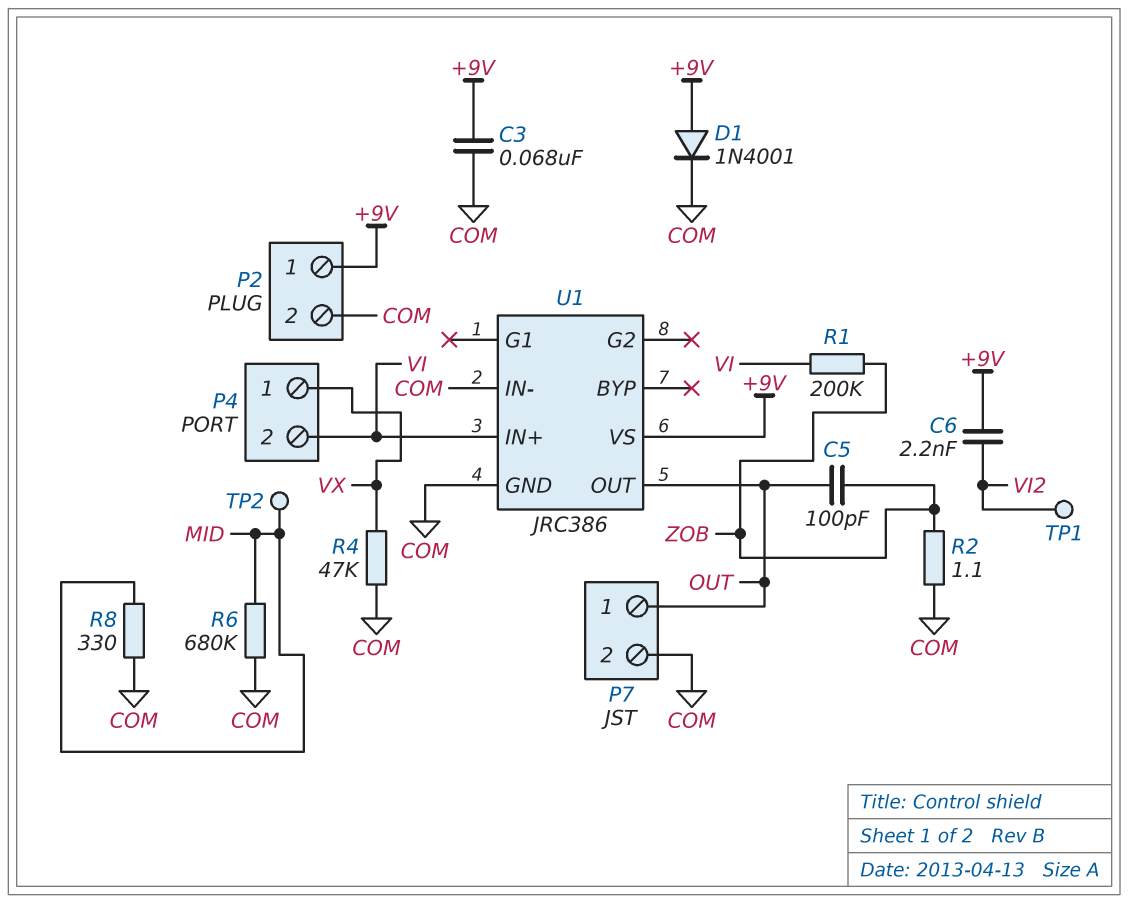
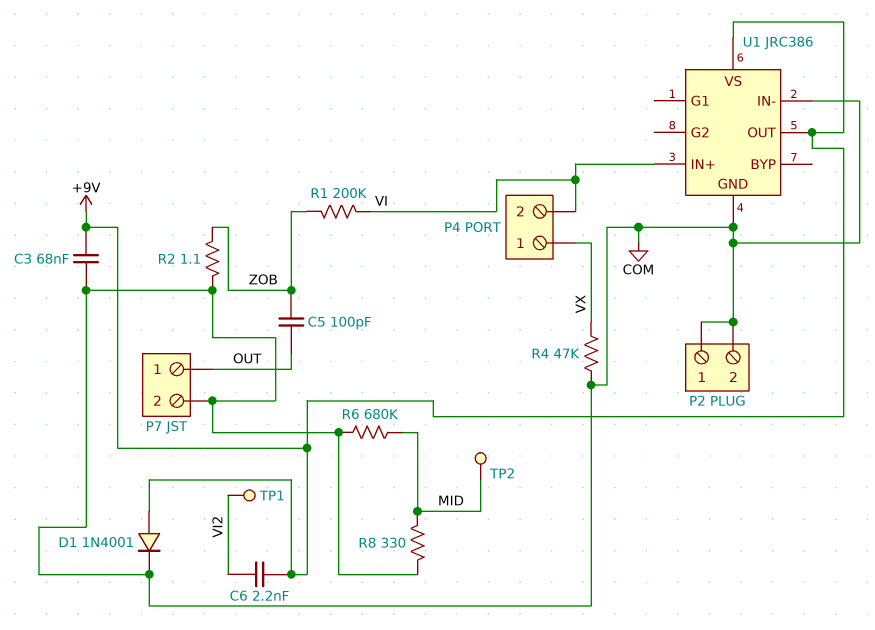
P2 pin 1: +9V -> COM
U1 pin OUT: OUT -> +9V

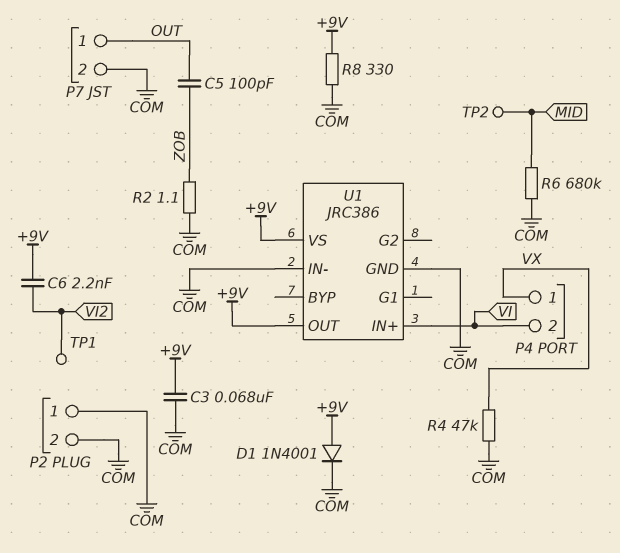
R1: 200k (VI, ZOB) -> none
R8: 330 (COM, MID) -> 330 (+9V, COM)

